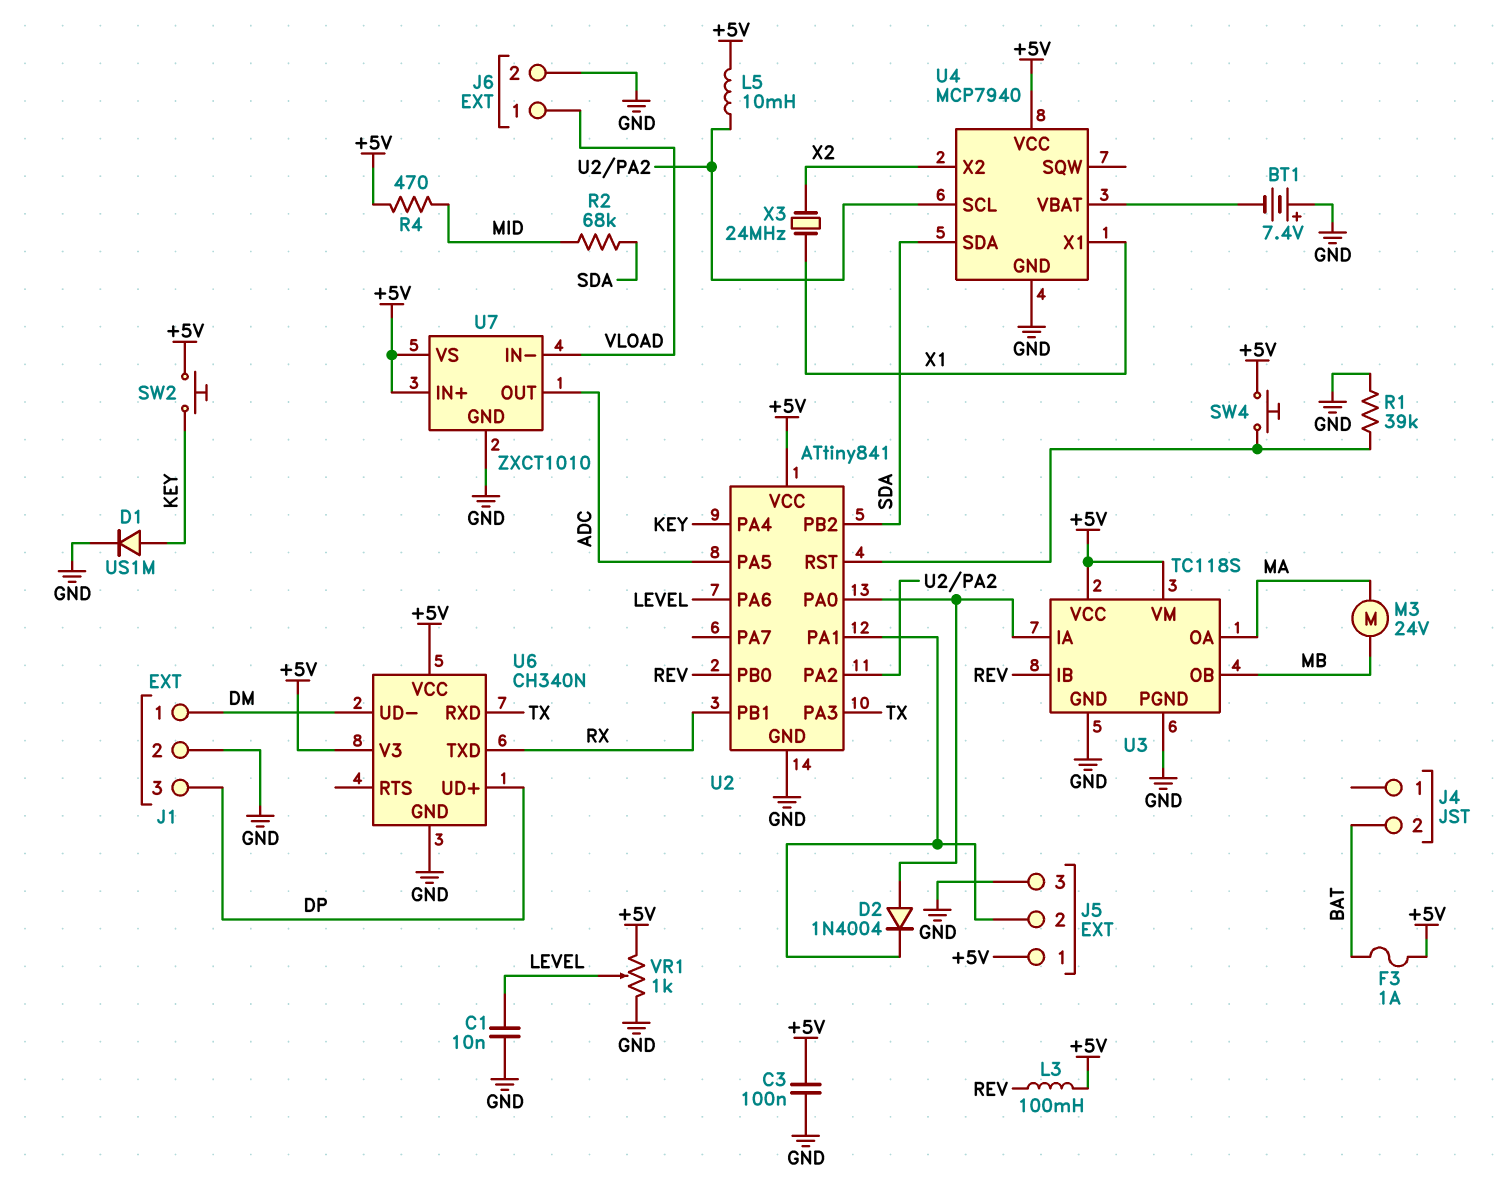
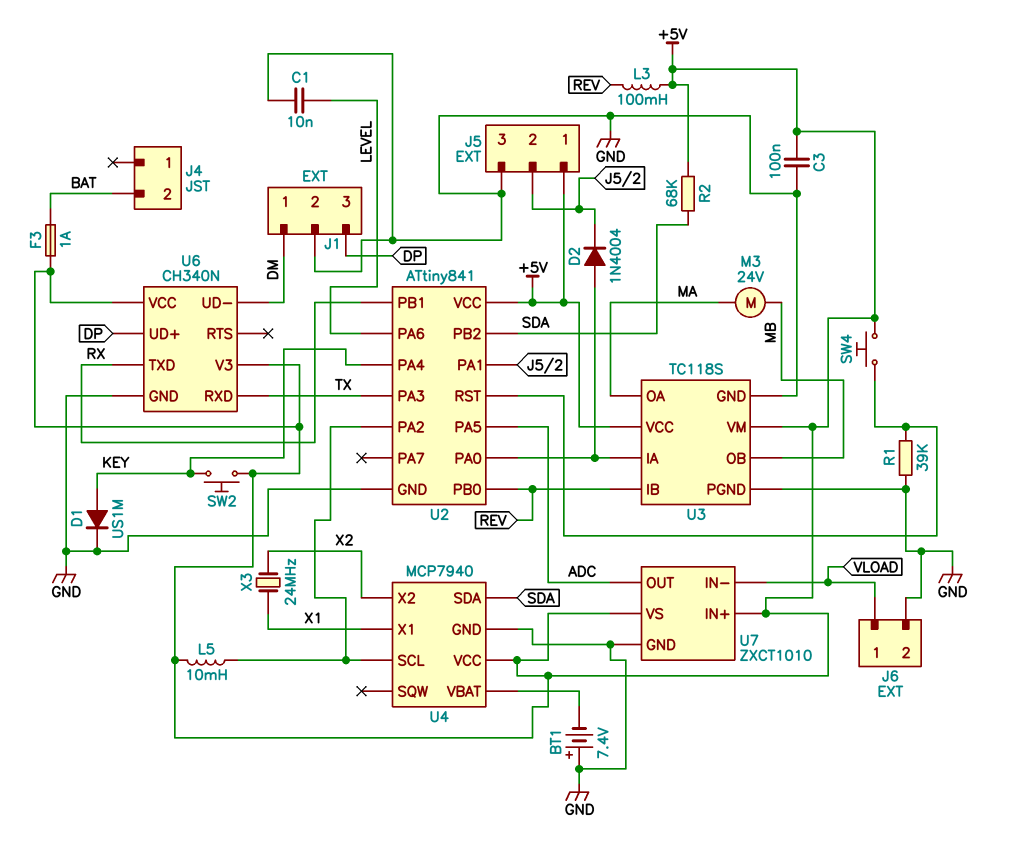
R2: 68k (MID, SDA) -> 68k (+5V, SDA)
R4: 470 (+5V, MID) -> none
VR1: 1k (+5V, GND, wiper LEVEL) -> none

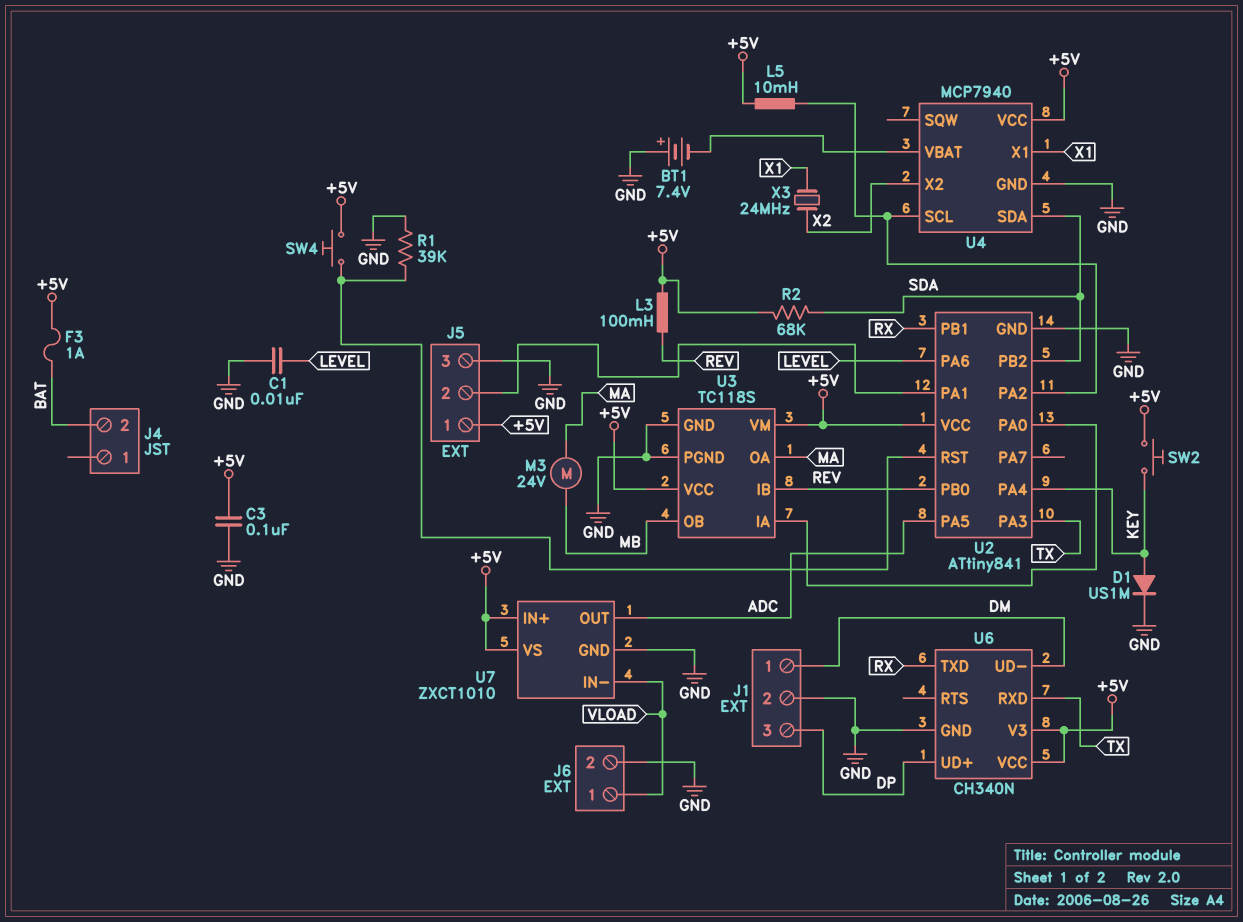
D2: diode 1N4004 (A U2/PA0, K J5/2) -> none

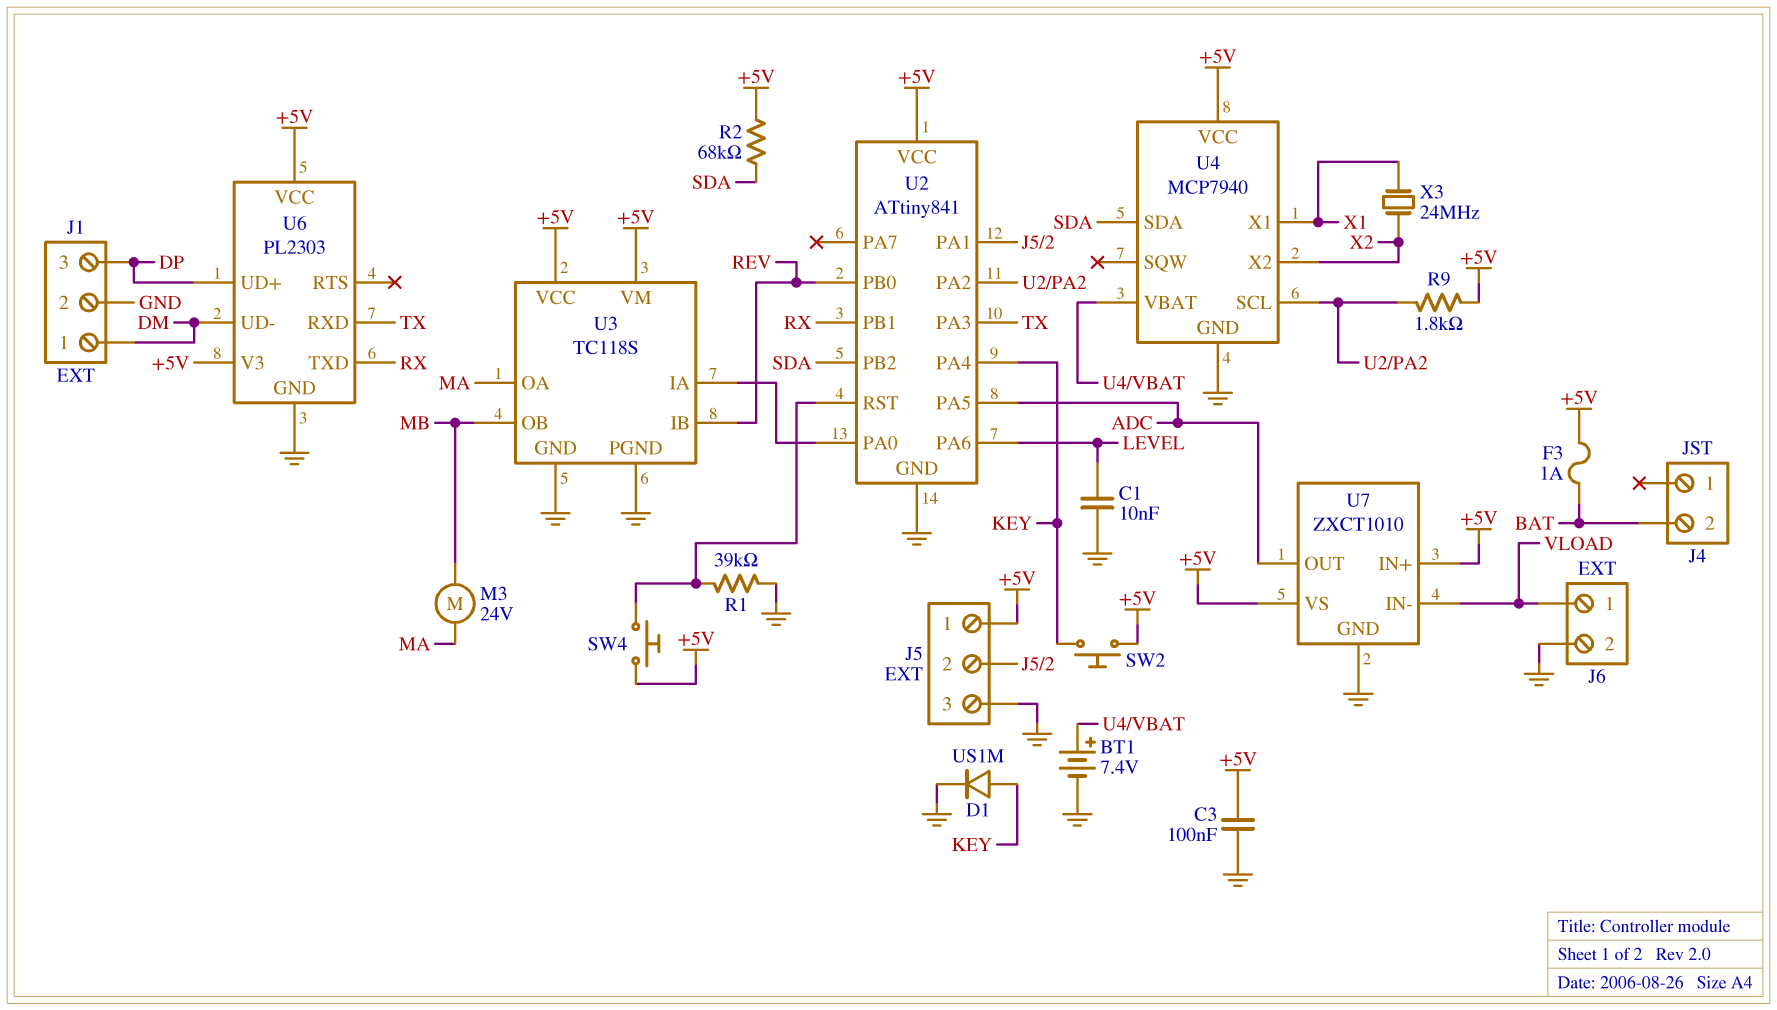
BT1: 7.4V (plus GND, minus U4/VBAT) -> 7.4V (plus U4/VBAT, minus GND)
L3: 100mH (+5V, REV) -> none
L5: 10mH (+5V, U2/PA2) -> none
R9: none -> 1.8k (+5V, U2/PA2)
U6: CH340N -> PL2303

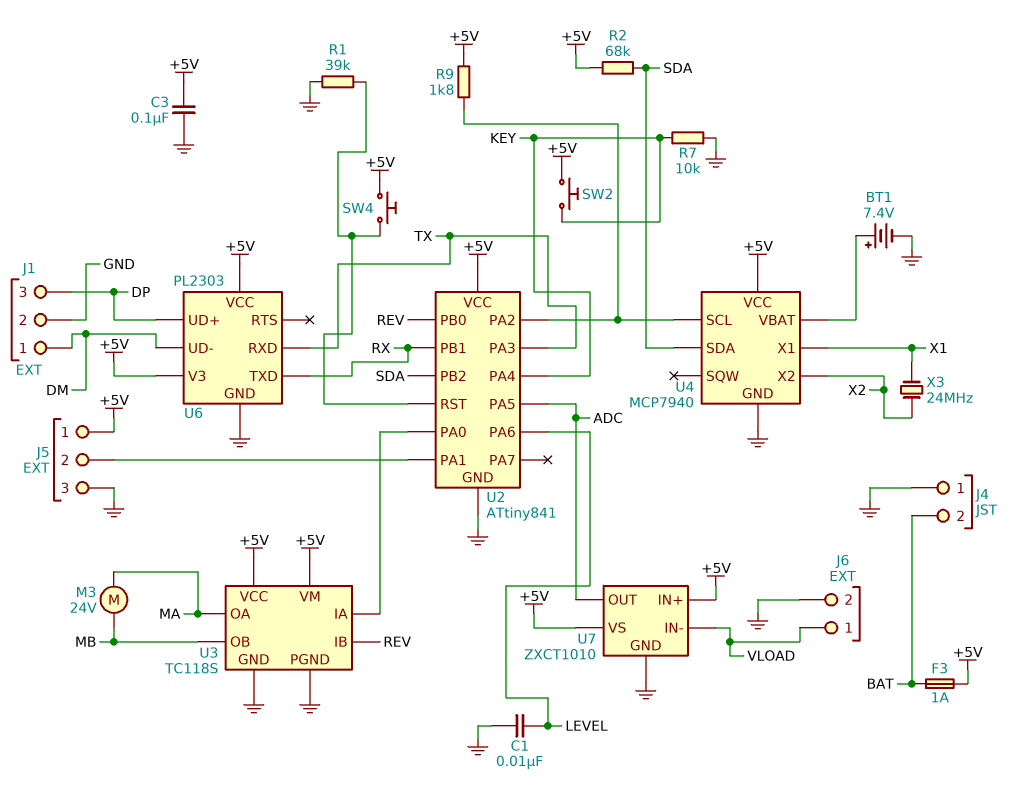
D1: diode US1M (A KEY, K GND) -> none
J4 pin 1: none -> GND
R7: none -> 10k (GND, KEY)

